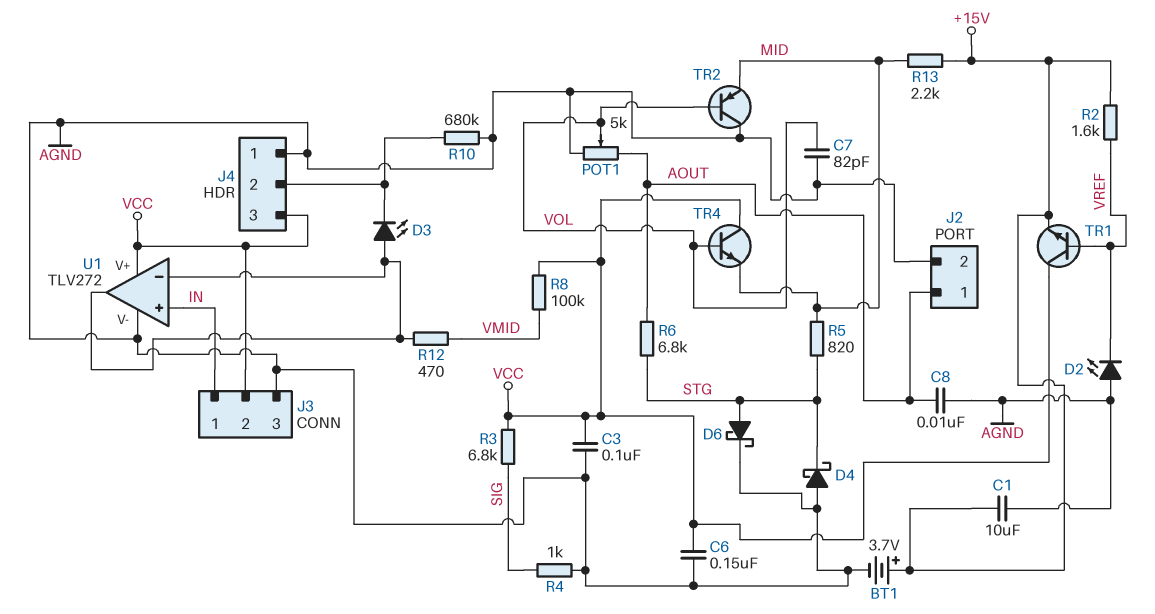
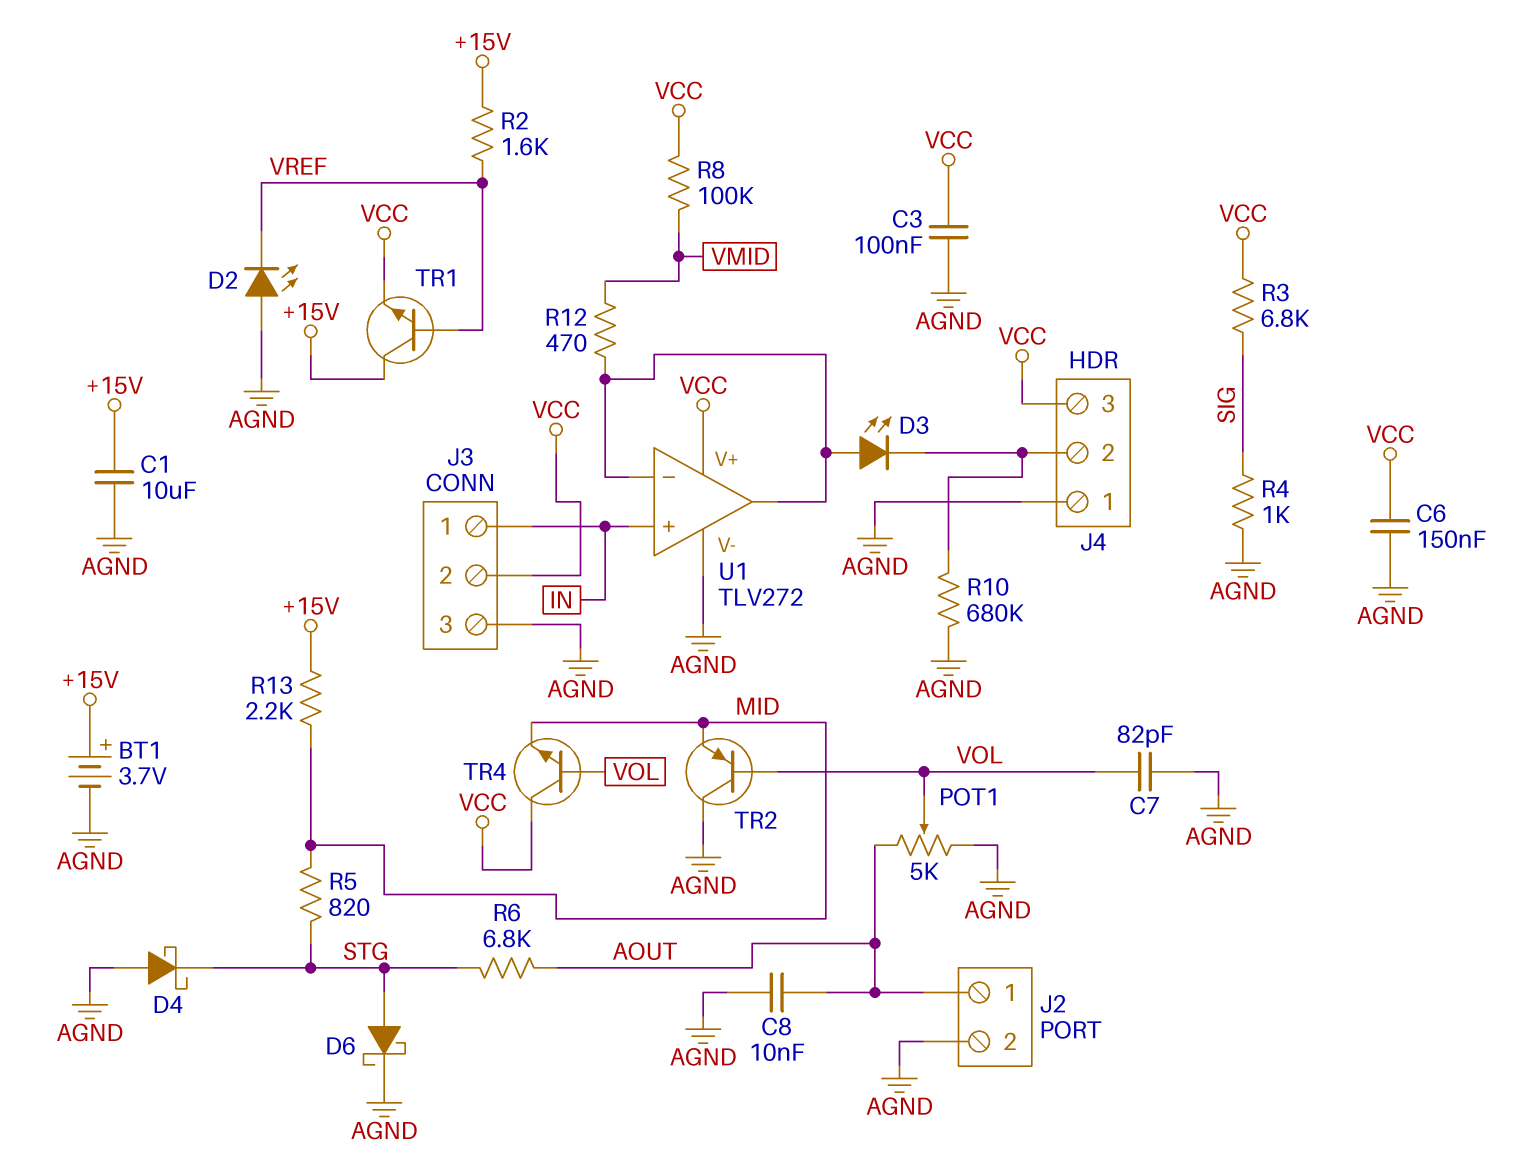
TR1: NPN (B VREF, C VCC, E +15V) -> NPN (B VREF, C +15V, E VCC)

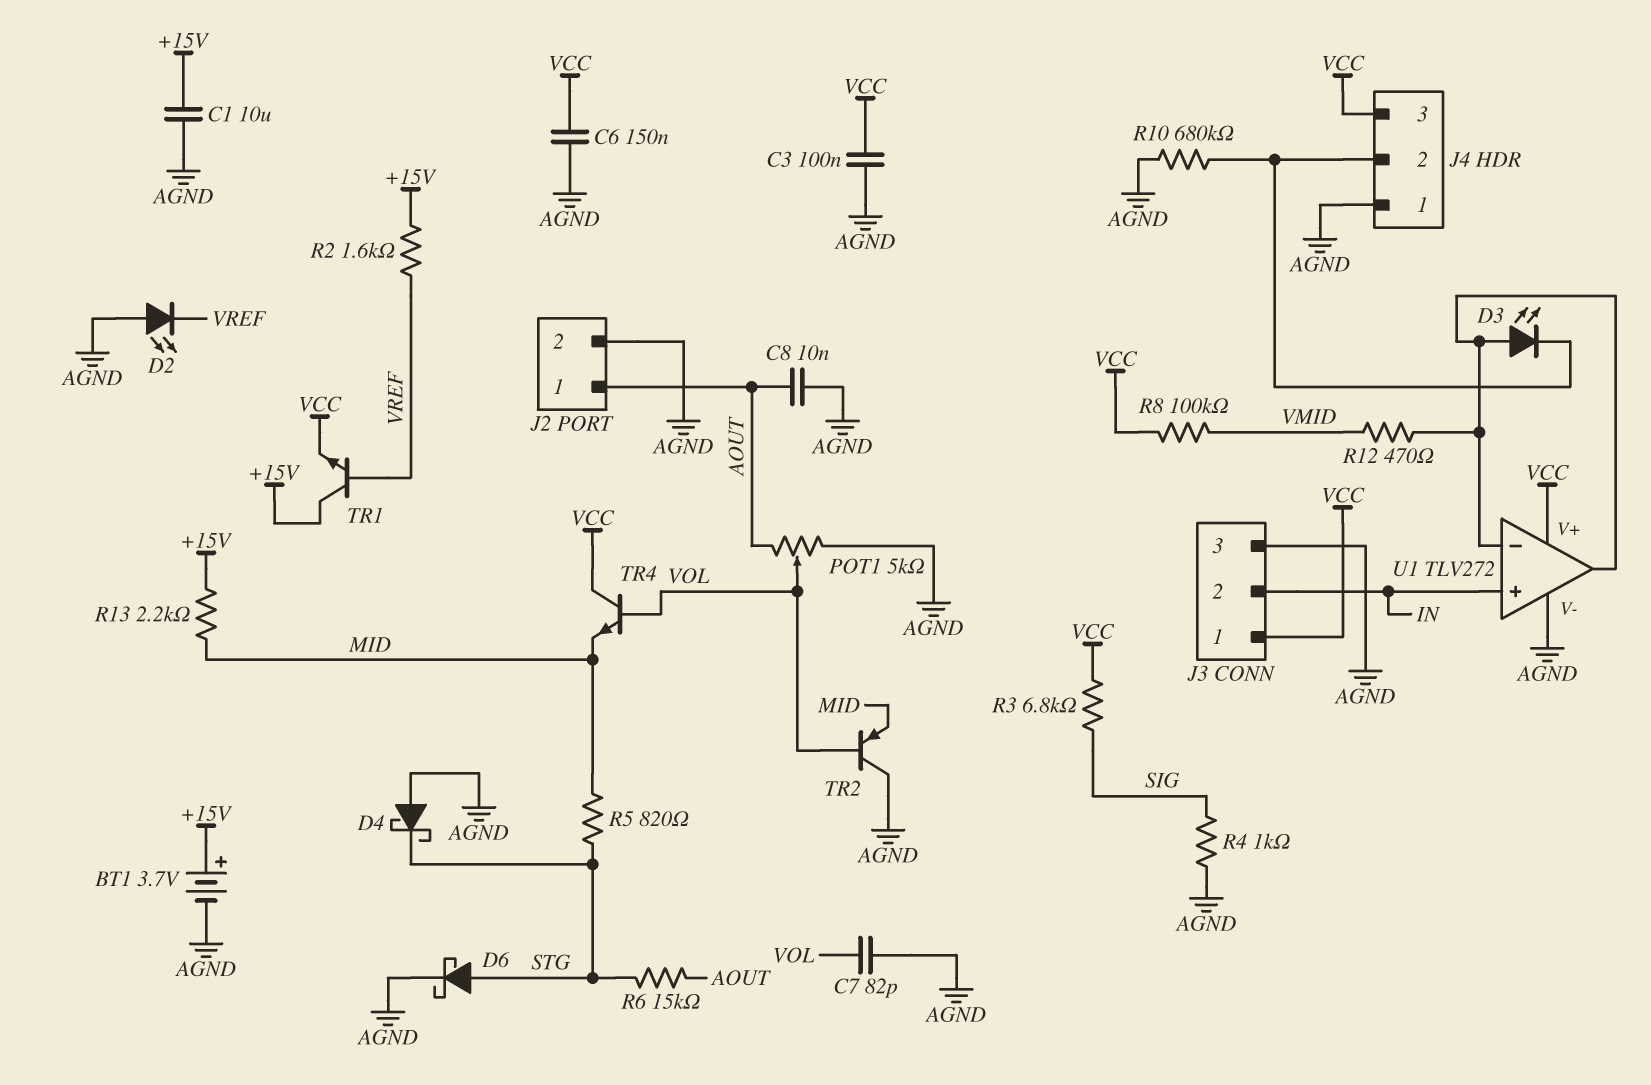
J3 pin 1: IN -> VCC
J3 pin 2: VCC -> IN
R6: 6.8k (AOUT, STG) -> 15k (AOUT, STG)

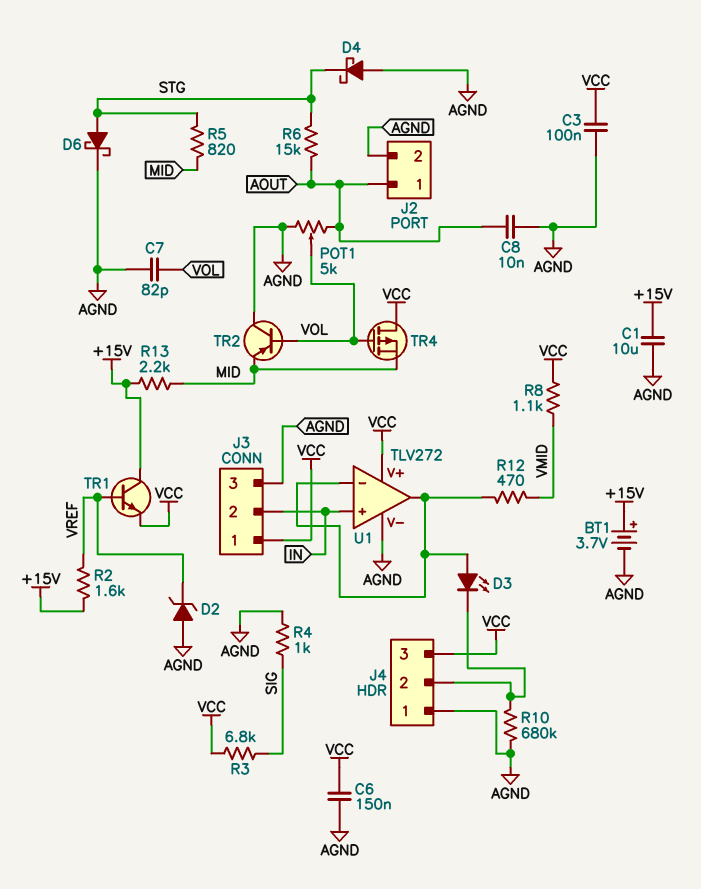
D2: LED (A AGND, K VREF) -> zener (A AGND, K VREF)
R8: 100k (VCC, VMID) -> 1.1k (VCC, VMID)
TR4: NPN (B VOL, C VCC, E MID) -> PMOS (G VOL, D VCC, S MID)

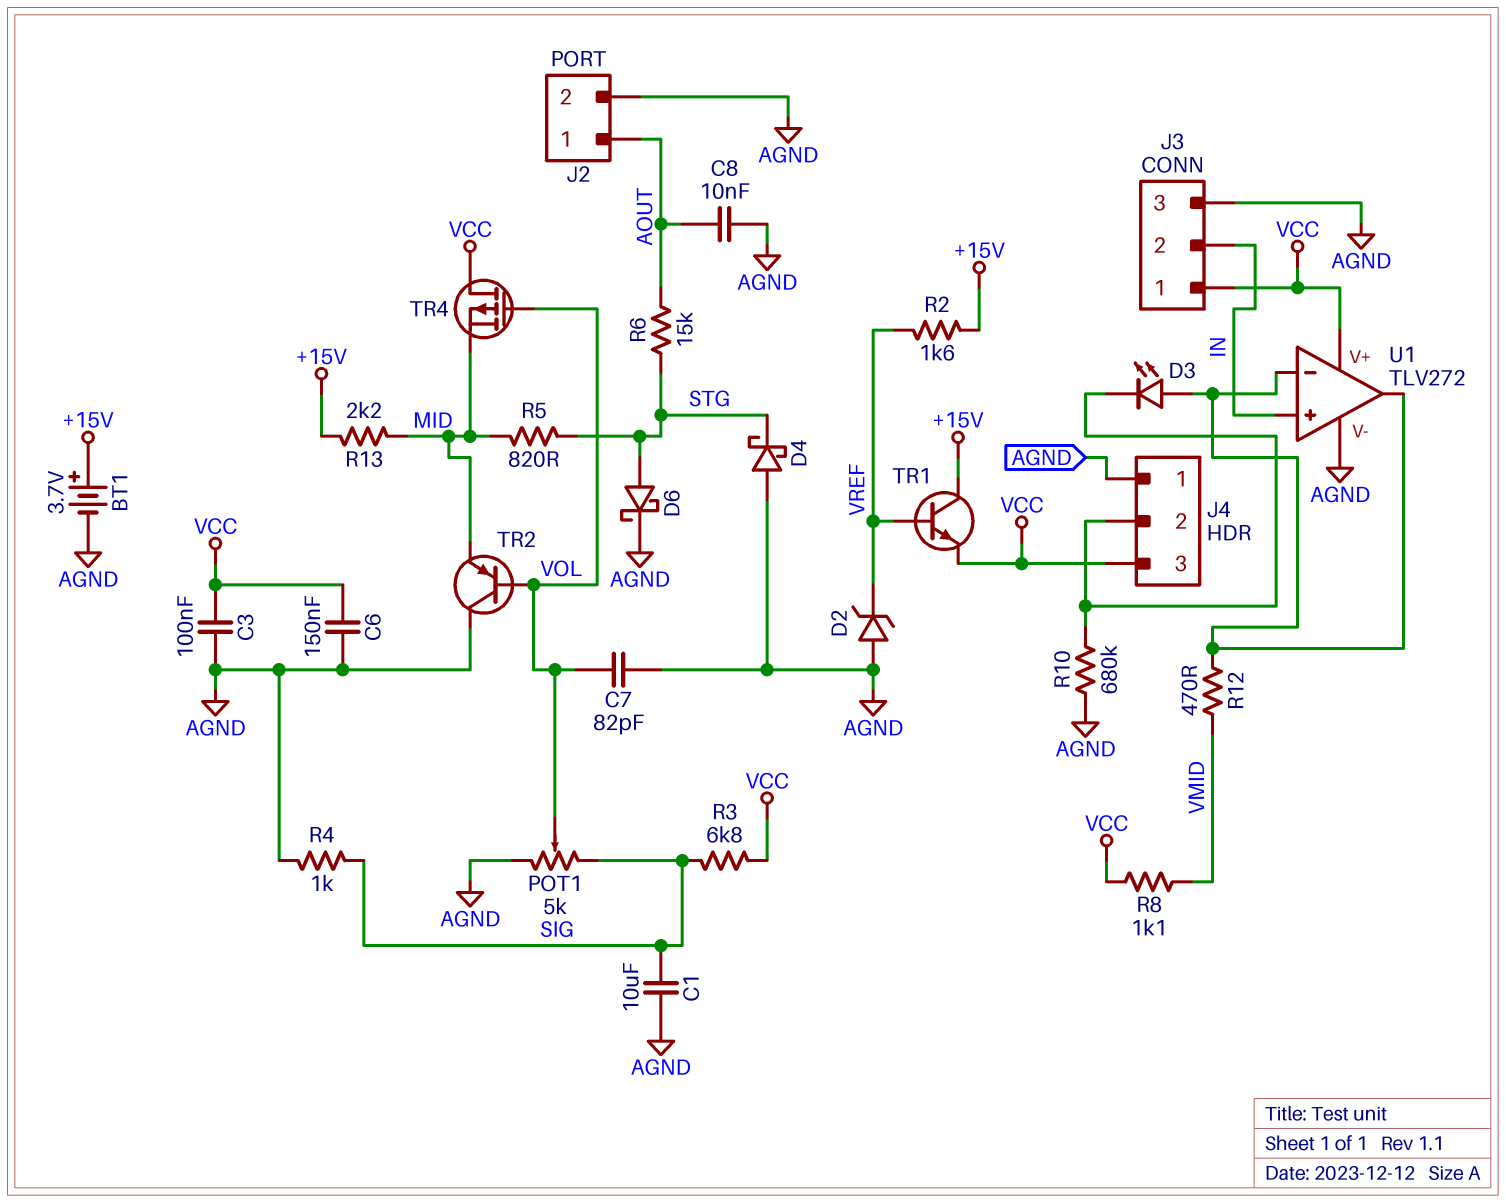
C1: 10uF (+15V, AGND) -> 10uF (AGND, SIG)
POT1: 5k (AGND, AOUT, wiper VOL) -> 5k (AGND, SIG, wiper VOL)

